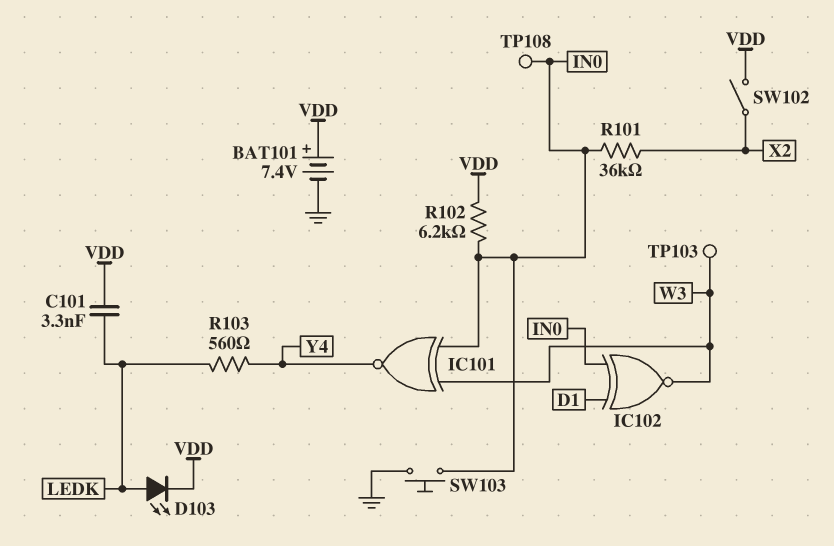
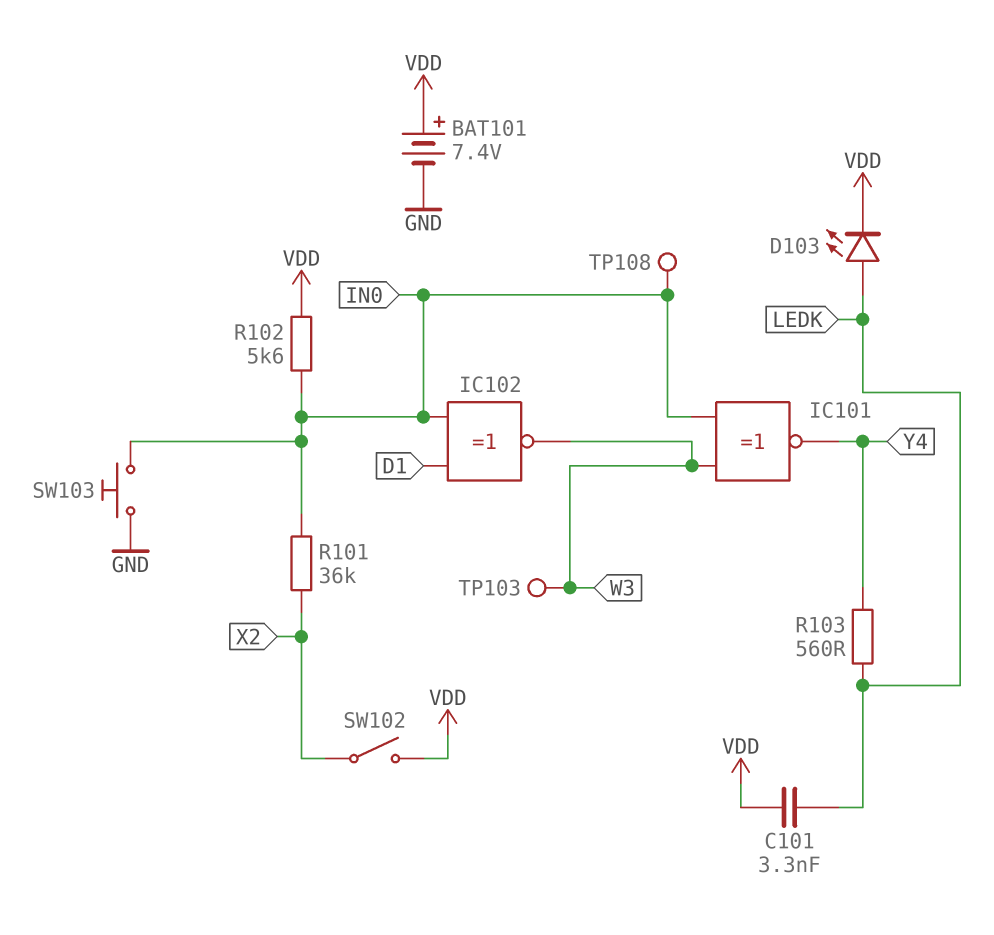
R102: 6.2k (IN0, VDD) -> 5.6k (IN0, VDD)

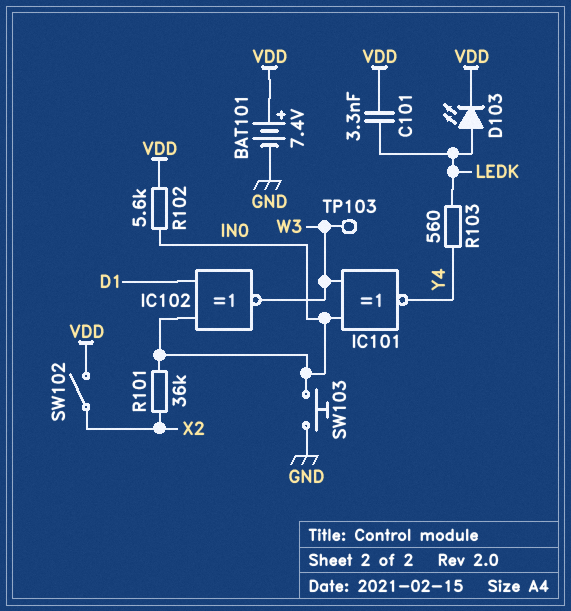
TP108: test point (IN0) -> none

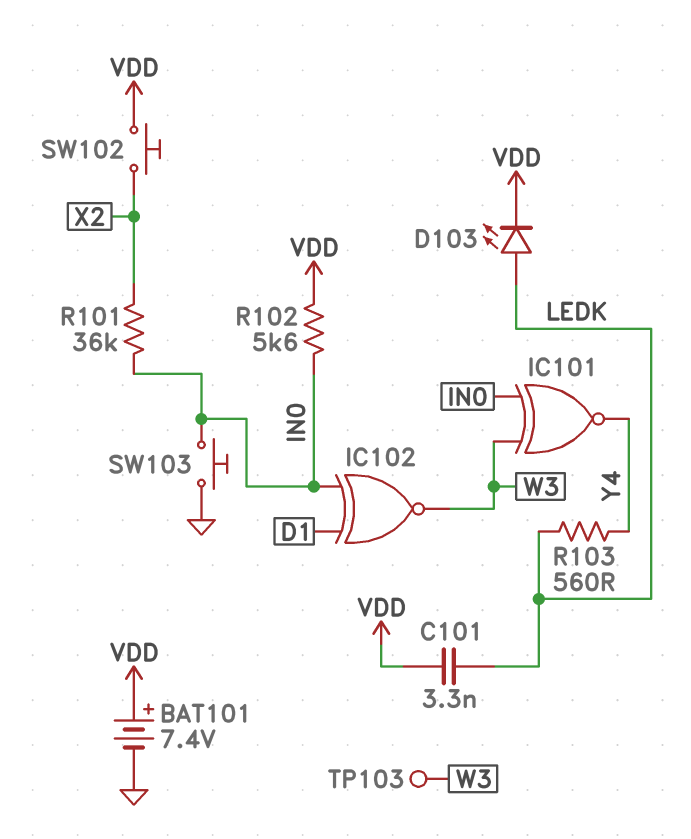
SW102: switch (VDD, X2) -> button (VDD, X2)

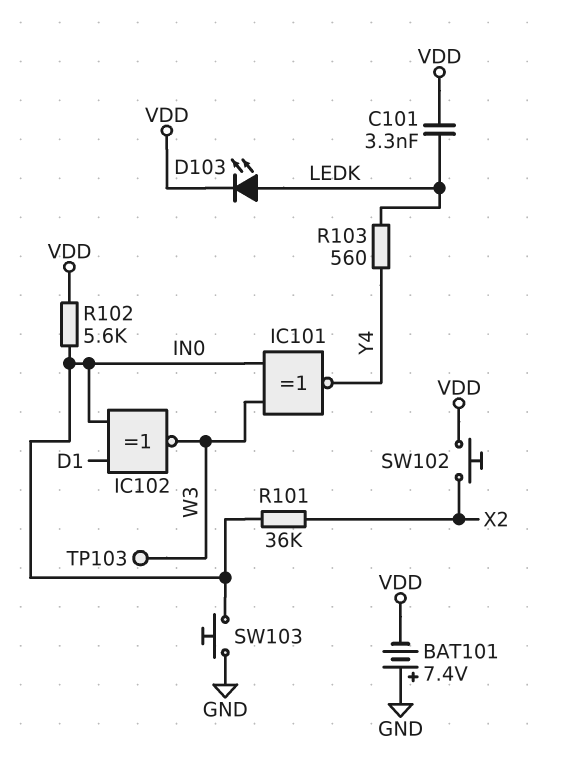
BAT101: 7.4V (plus VDD, minus GND) -> 7.4V (plus GND, minus VDD)

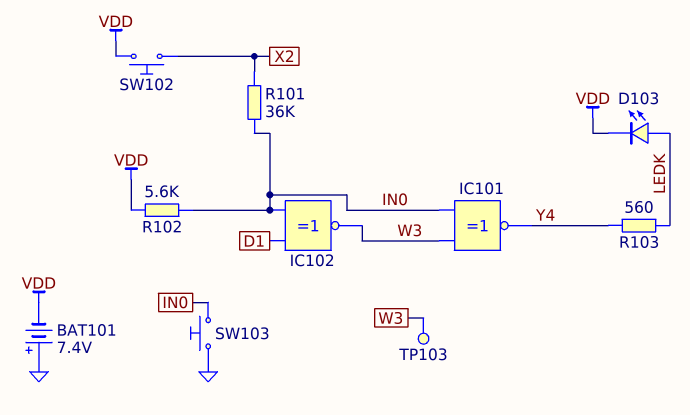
C101: 3.3nF (LEDK, VDD) -> none

